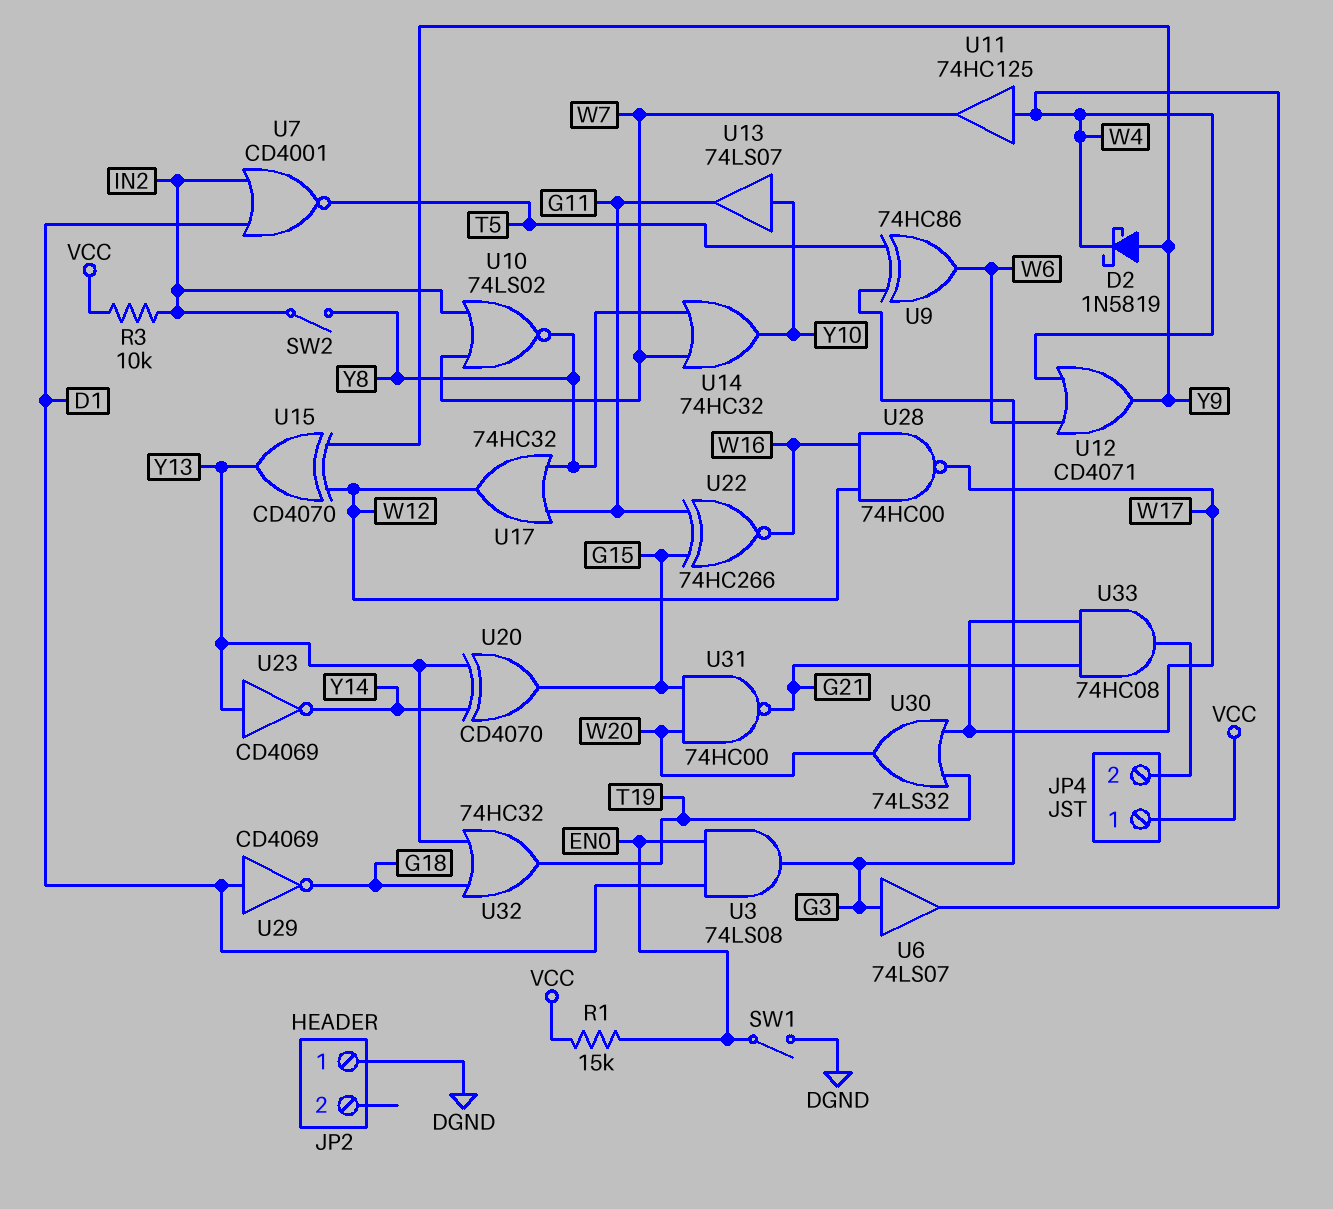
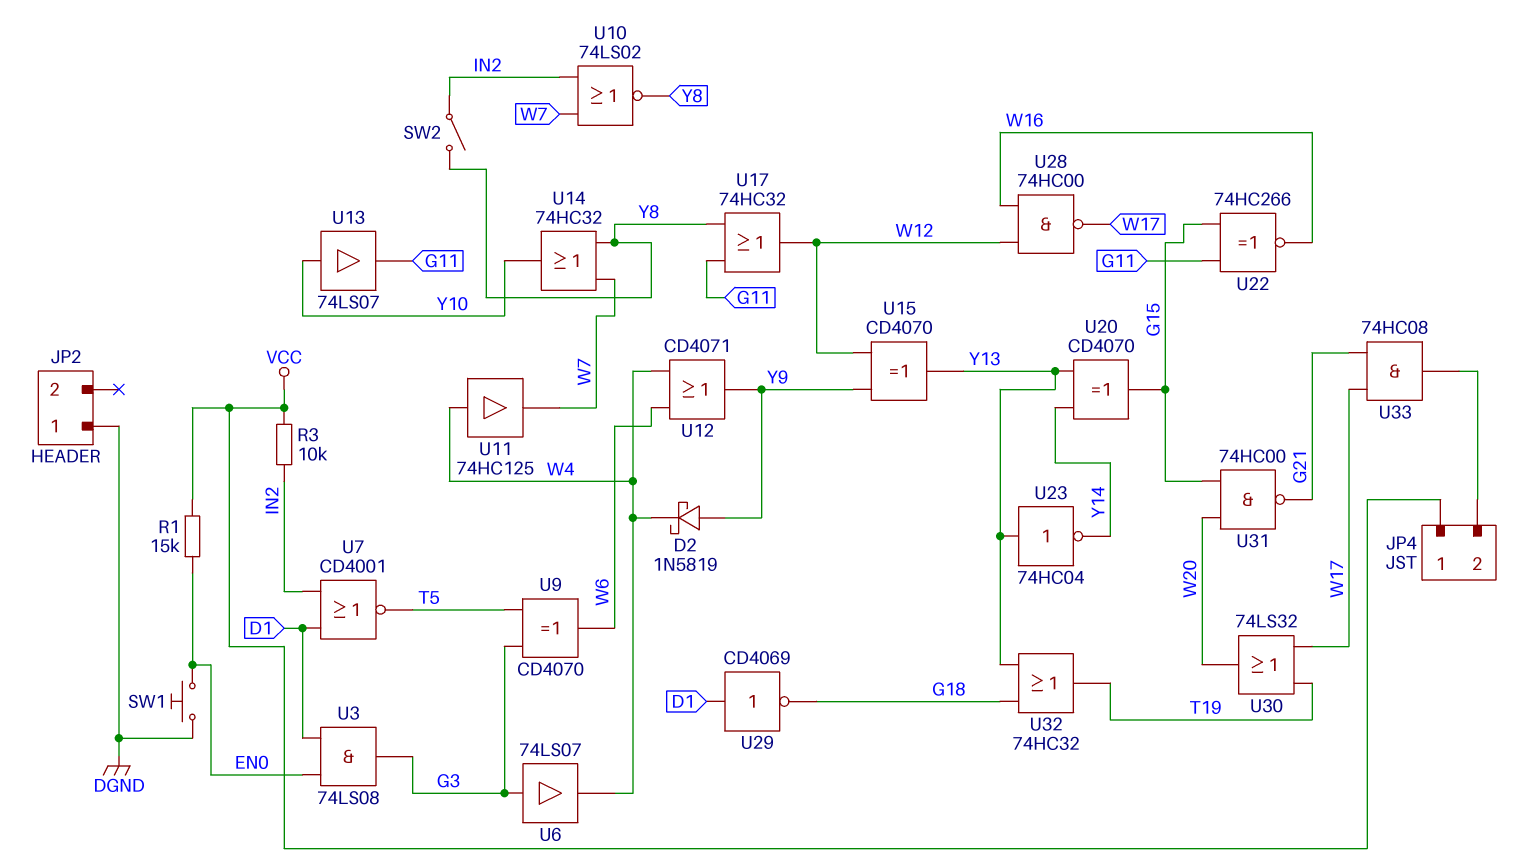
SW1: switch (DGND, EN0) -> button (DGND, EN0)
U9: XOR 74HC86 (in G3, in T5, out W6) -> XOR CD4070 (in G3, in T5, out W6)
U23: NOT CD4069 (in Y13, out Y14) -> NOT 74HC04 (in Y13, out Y14)

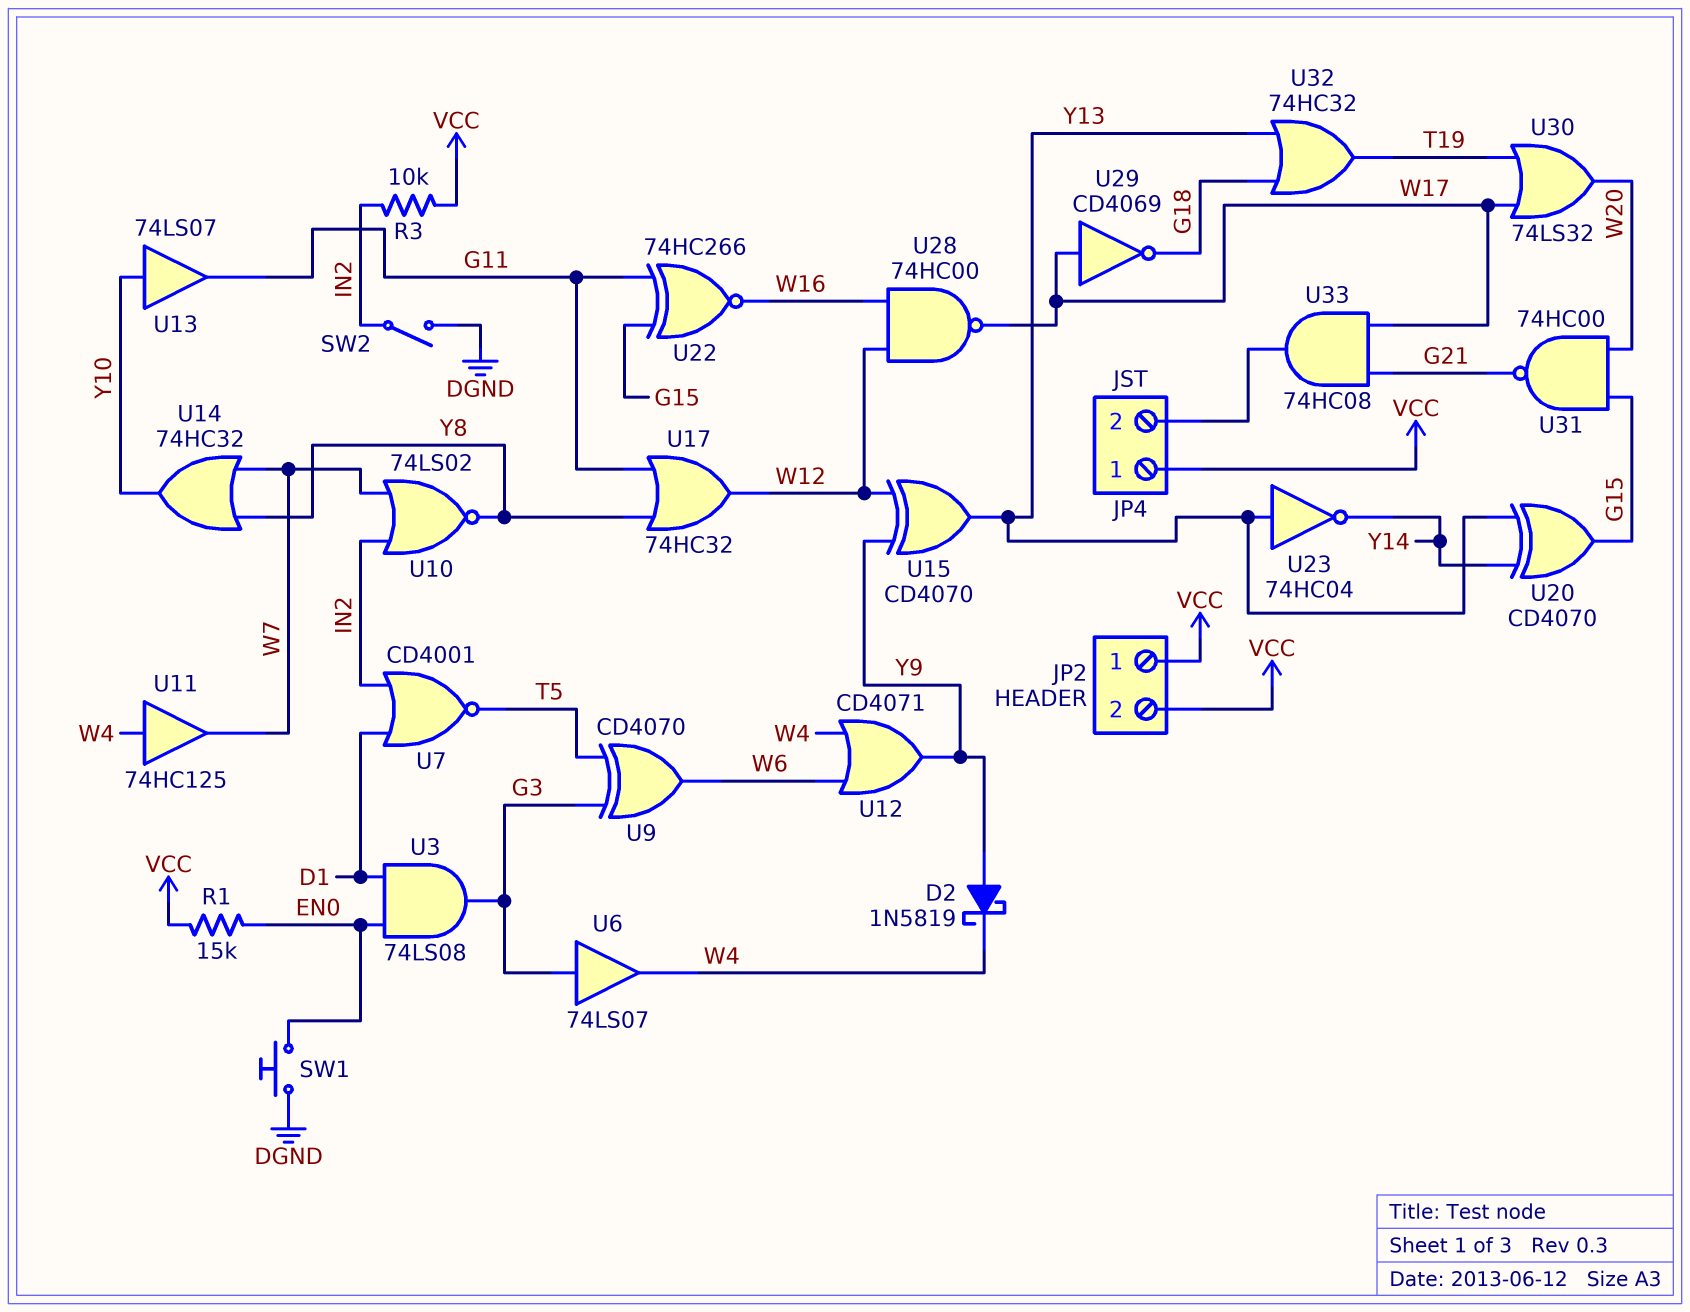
JP2 pin 1: DGND -> VCC
JP2 pin 2: none -> VCC
SW2: switch (IN2, Y8) -> switch (DGND, IN2)
U29: NOT CD4069 (in D1, out G18) -> NOT CD4069 (in W17, out G18)

